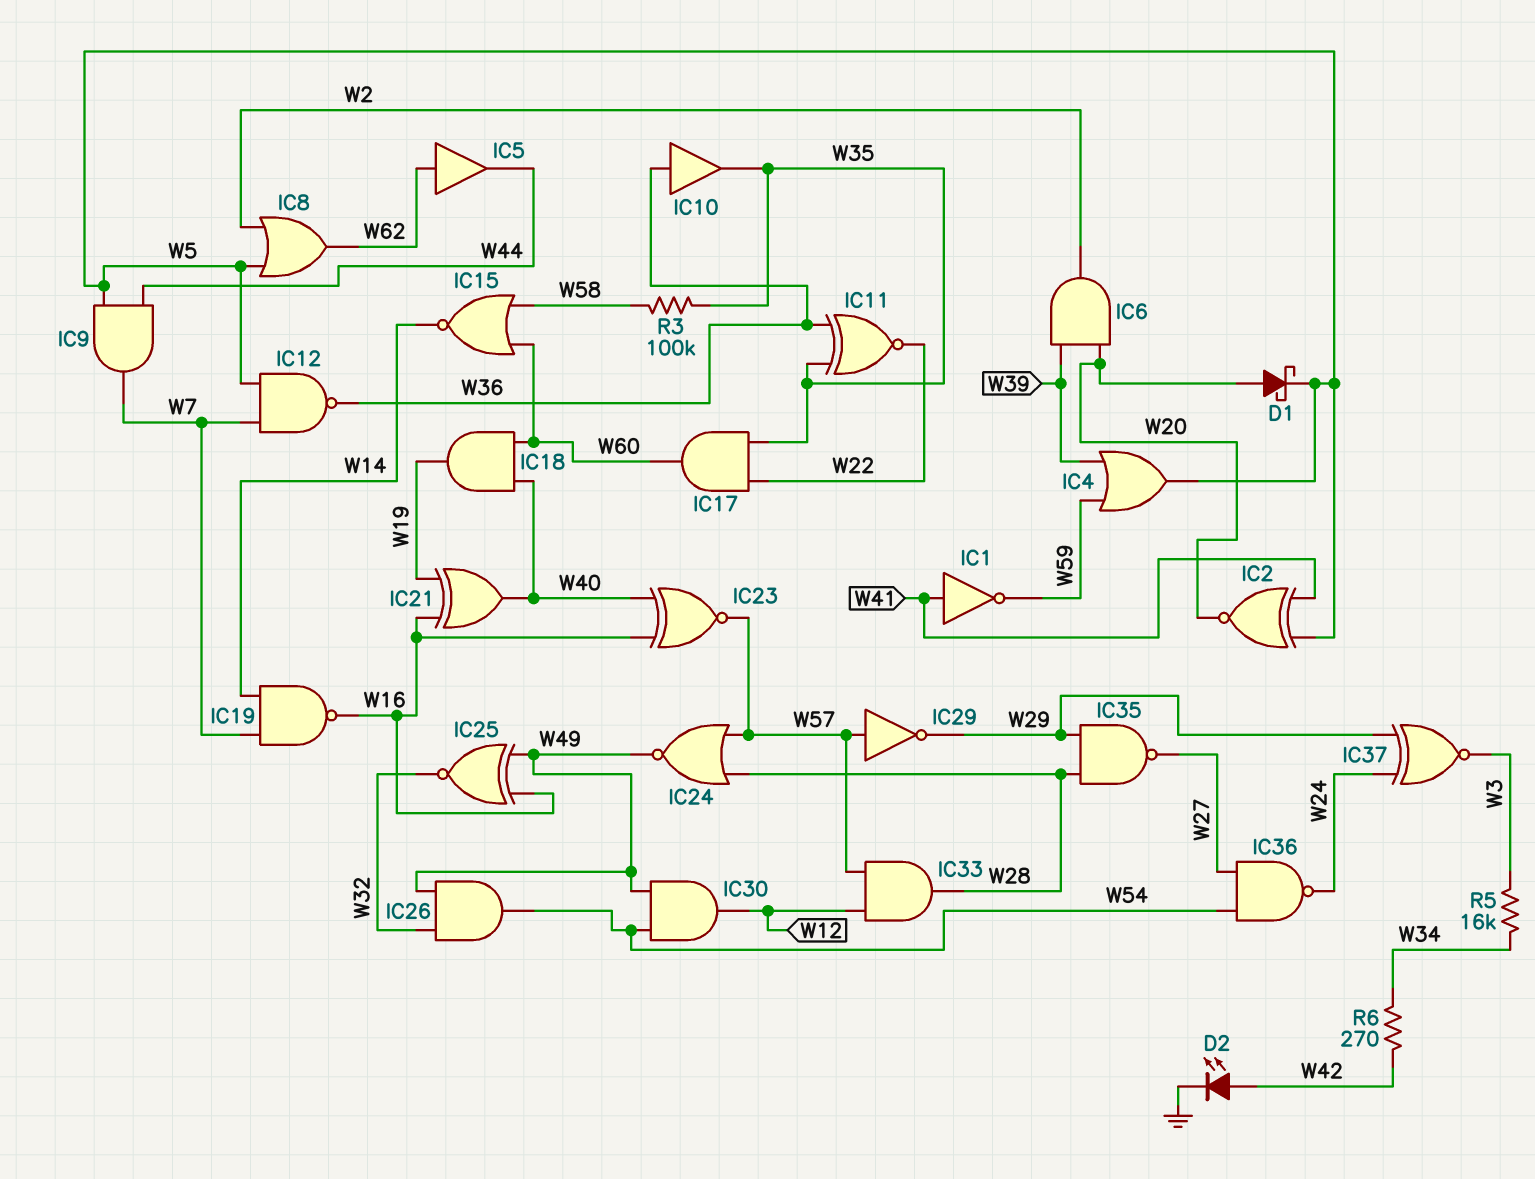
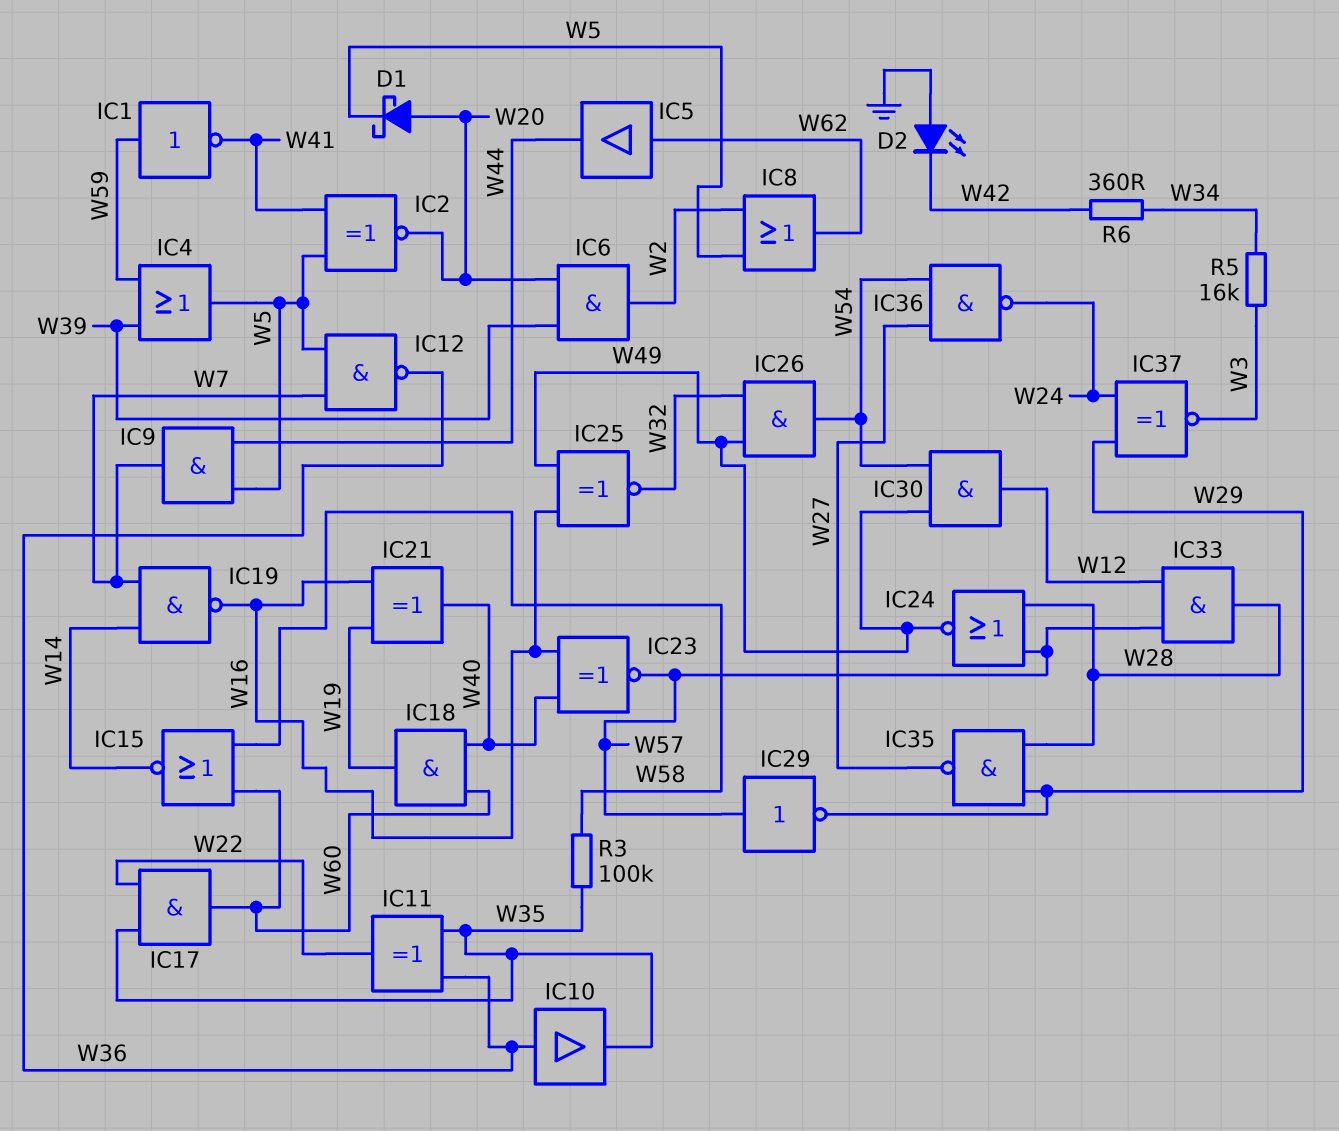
D2: LED (A W42, K GND) -> LED (A GND, K W42)
IC1: NOT (in W41, out W59) -> NOT (in W59, out W41)
IC11: XNOR (in W35, in W36, out W22) -> XOR (in W35, in W36, out W22)
R6: 270 (W34, W42) -> 360 (W34, W42)

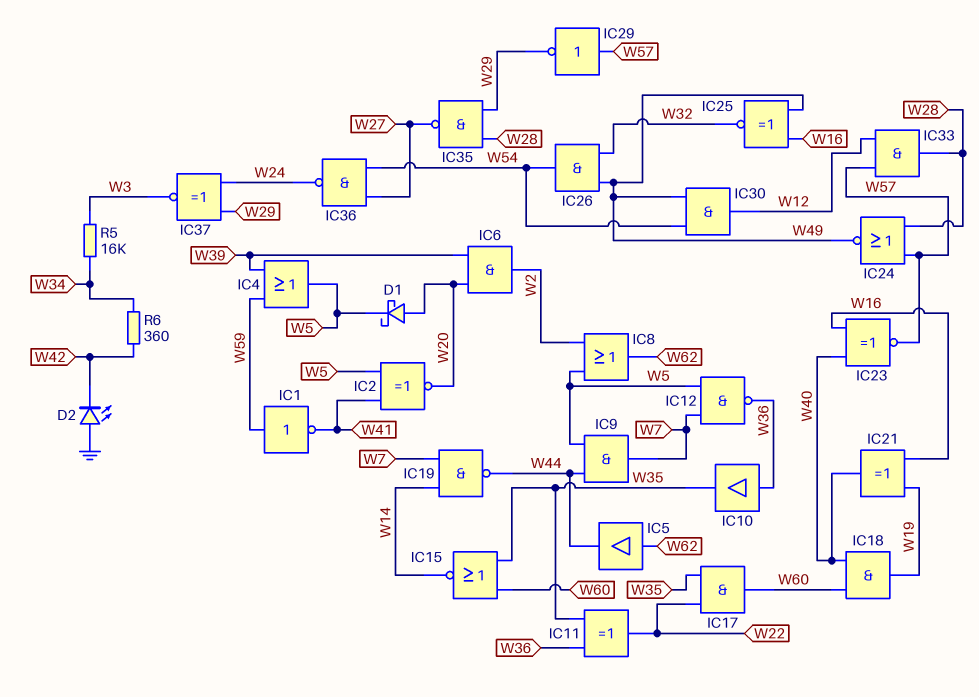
IC15: NOR (in W58, in W60, out W14) -> NOR (in W35, in W60, out W14)
IC19: NAND (in W7, in W14, out W16) -> NAND (in W7, in W14, out W44)
R3: 100k (W35, W58) -> none

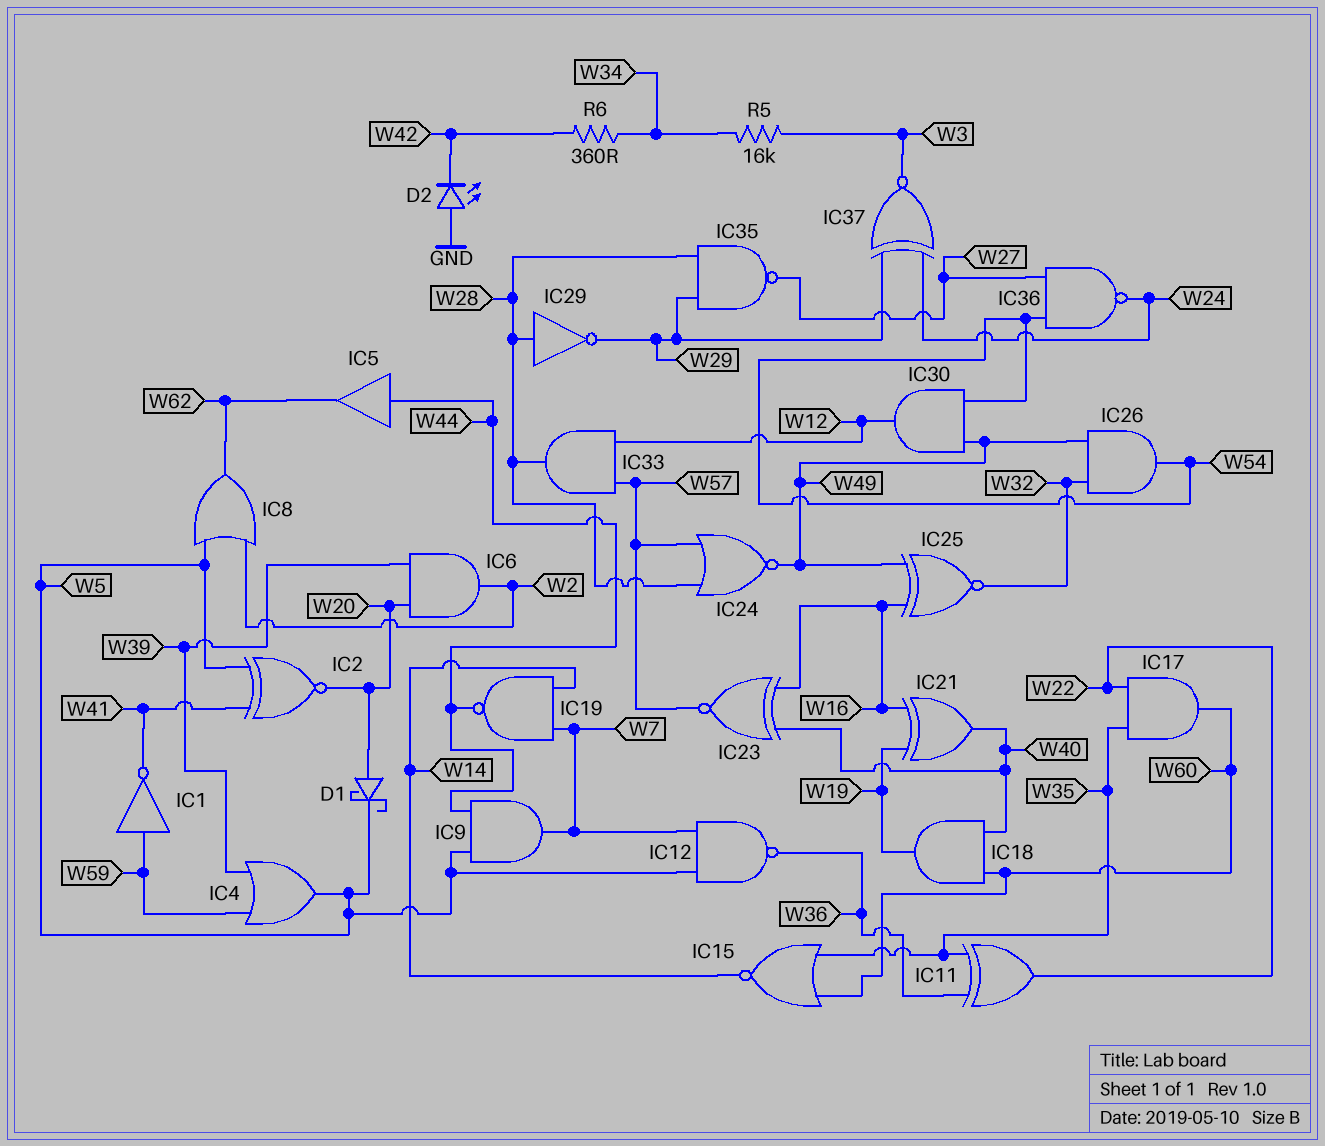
IC5: buffer (in W62, out W44) -> buffer (in W44, out W62)
IC10: buffer (in W36, out W35) -> none
IC29: NOT (in W57, out W29) -> NOT (in W28, out W29)

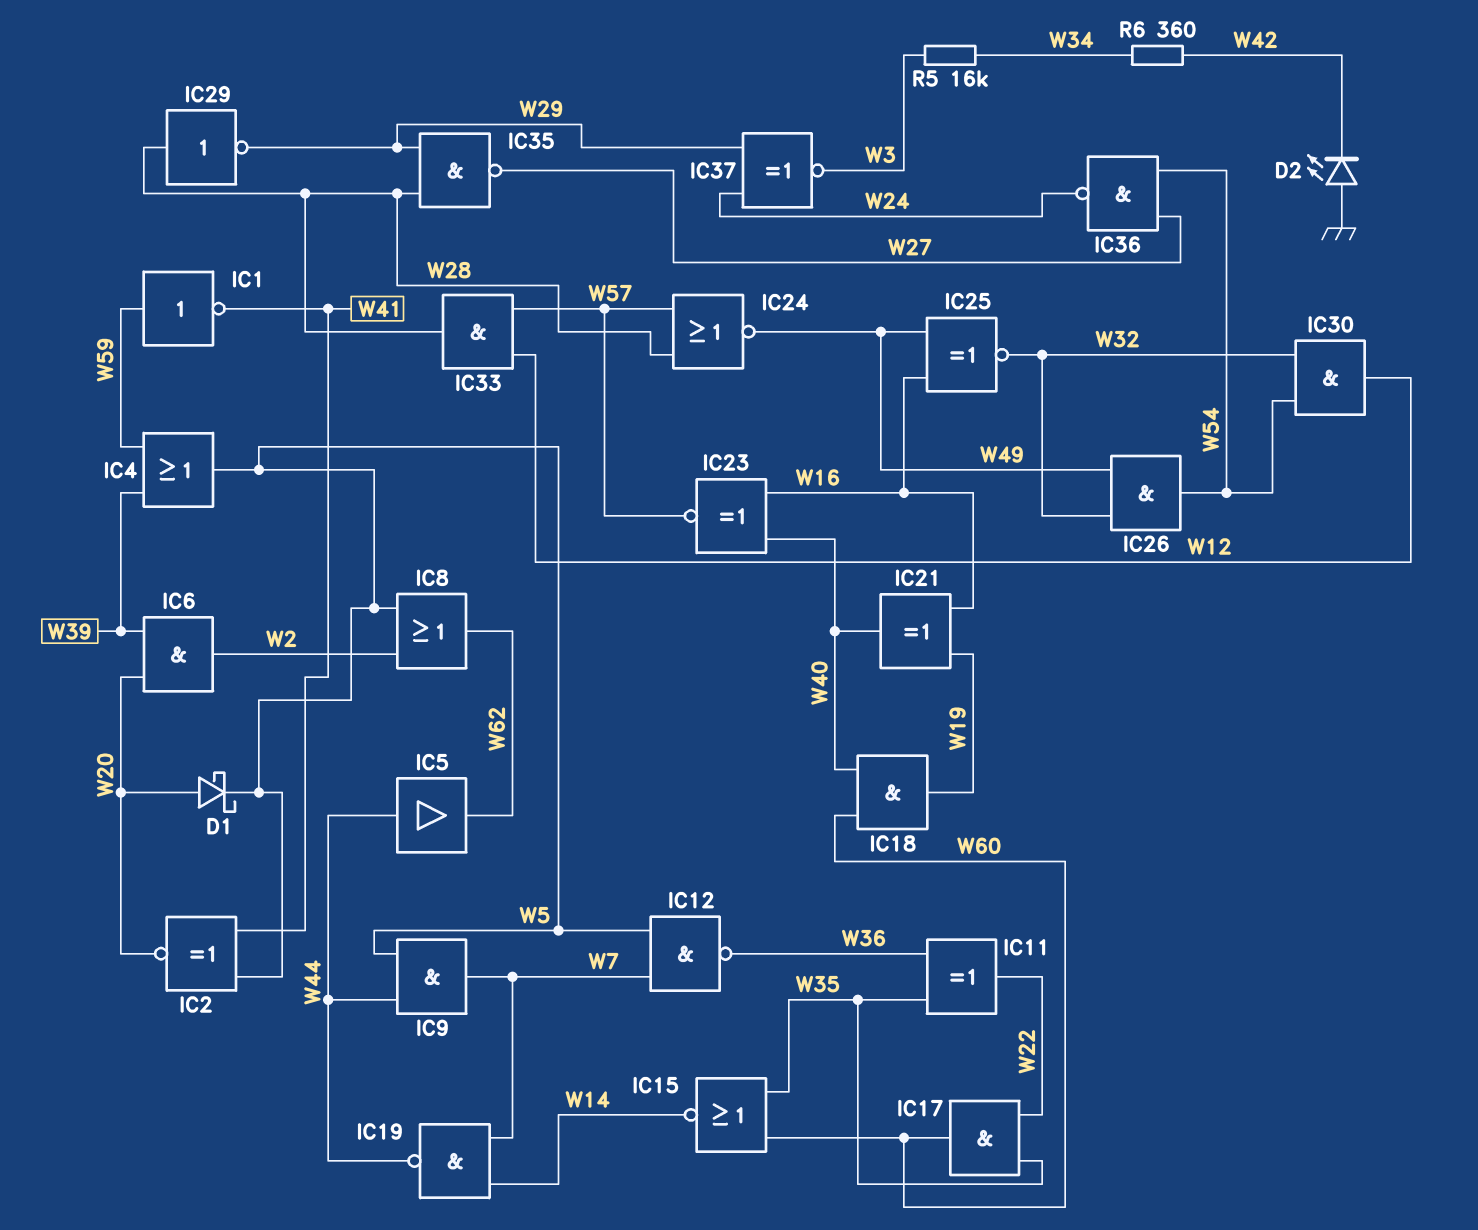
IC30: AND (in W49, in W54, out W12) -> AND (in W32, in W54, out W12)

